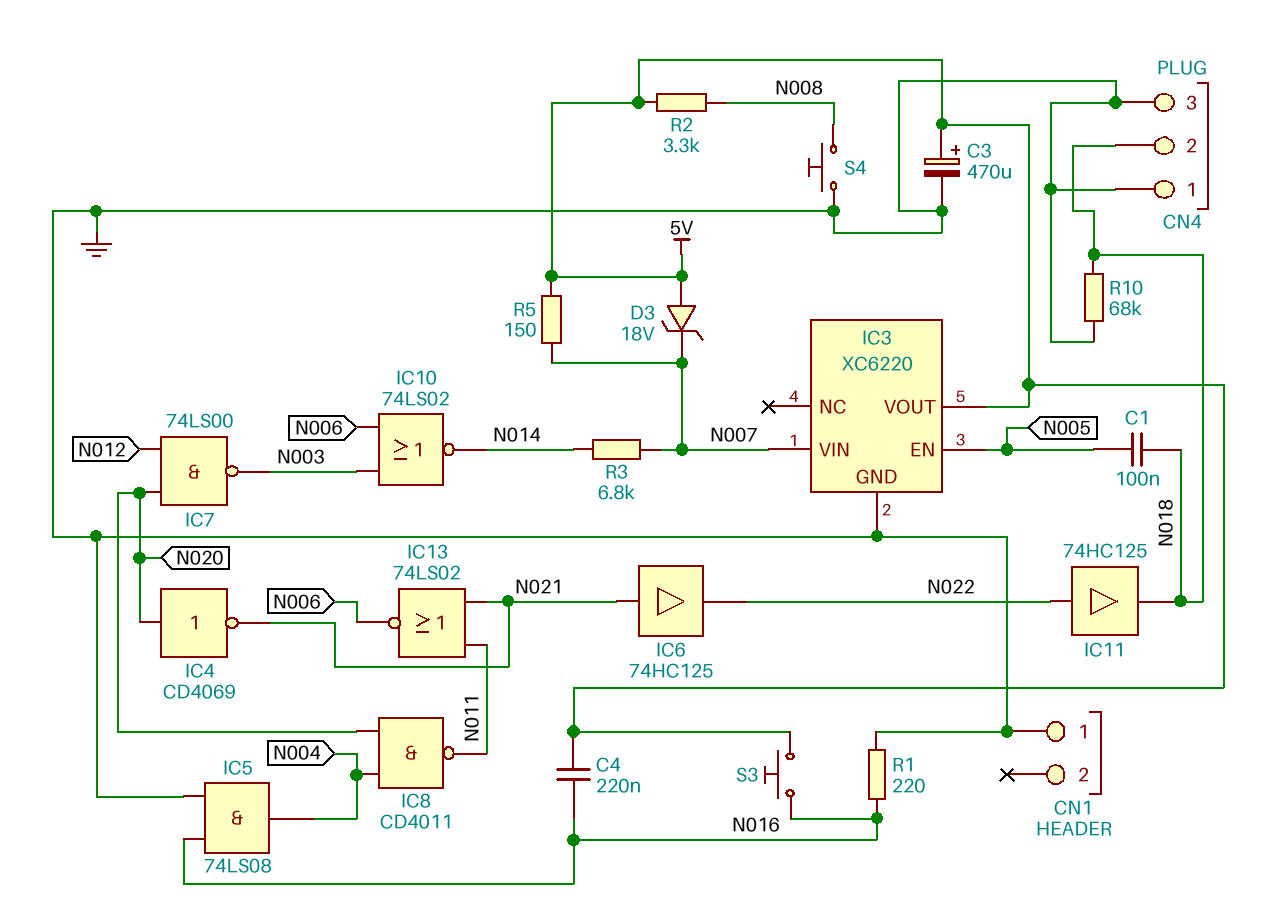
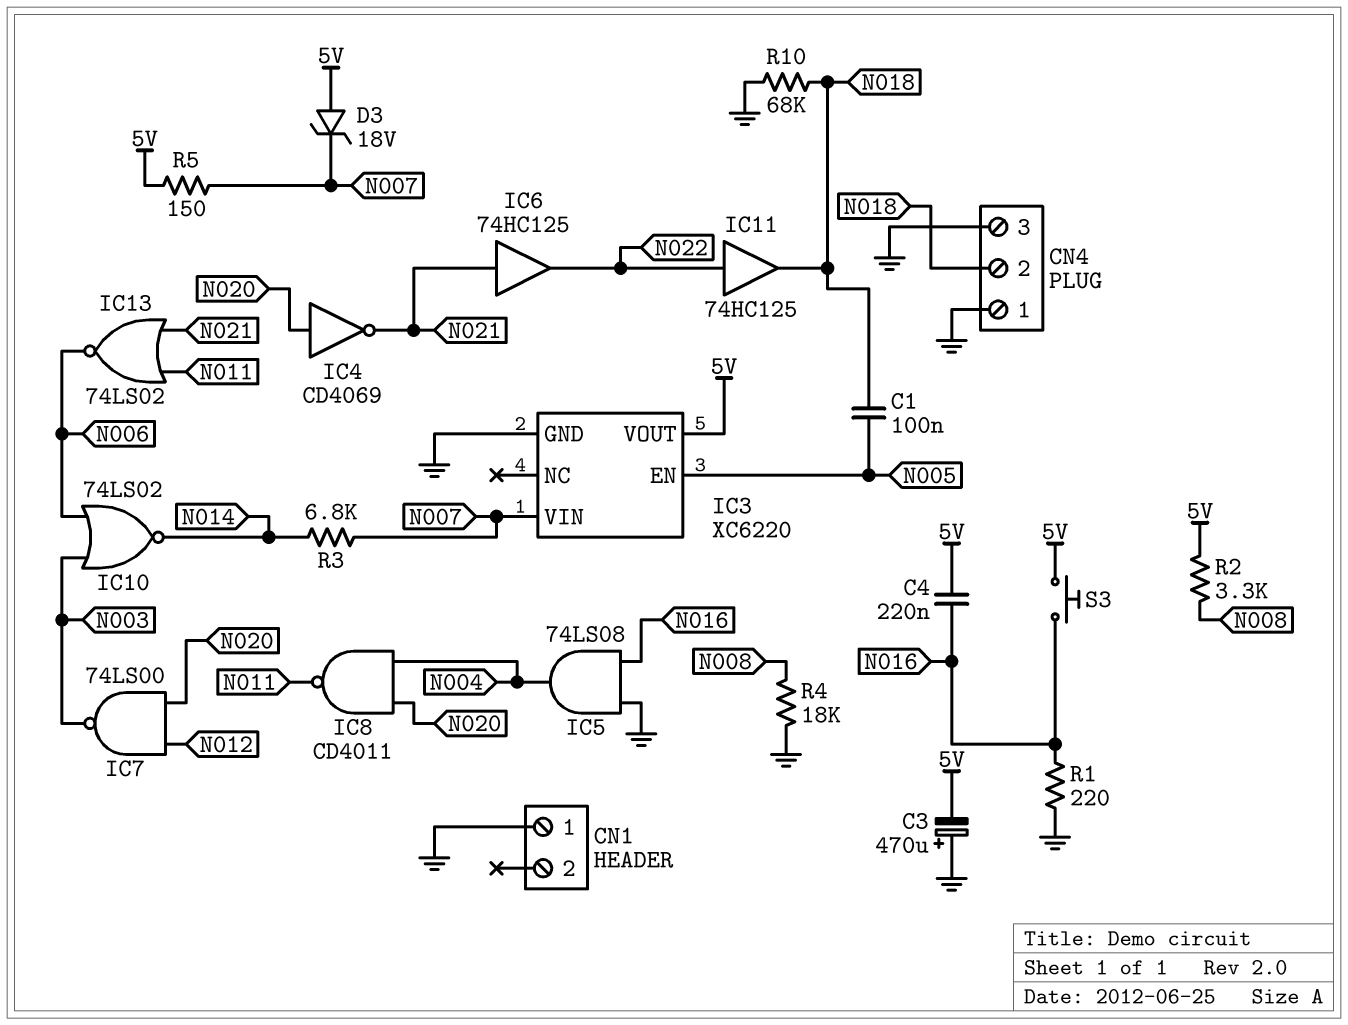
C3: 470uF (plus 5V, minus GND) -> 470uF (plus GND, minus 5V)
R4: none -> 18k (GND, N008)
S4: button (GND, N008) -> none

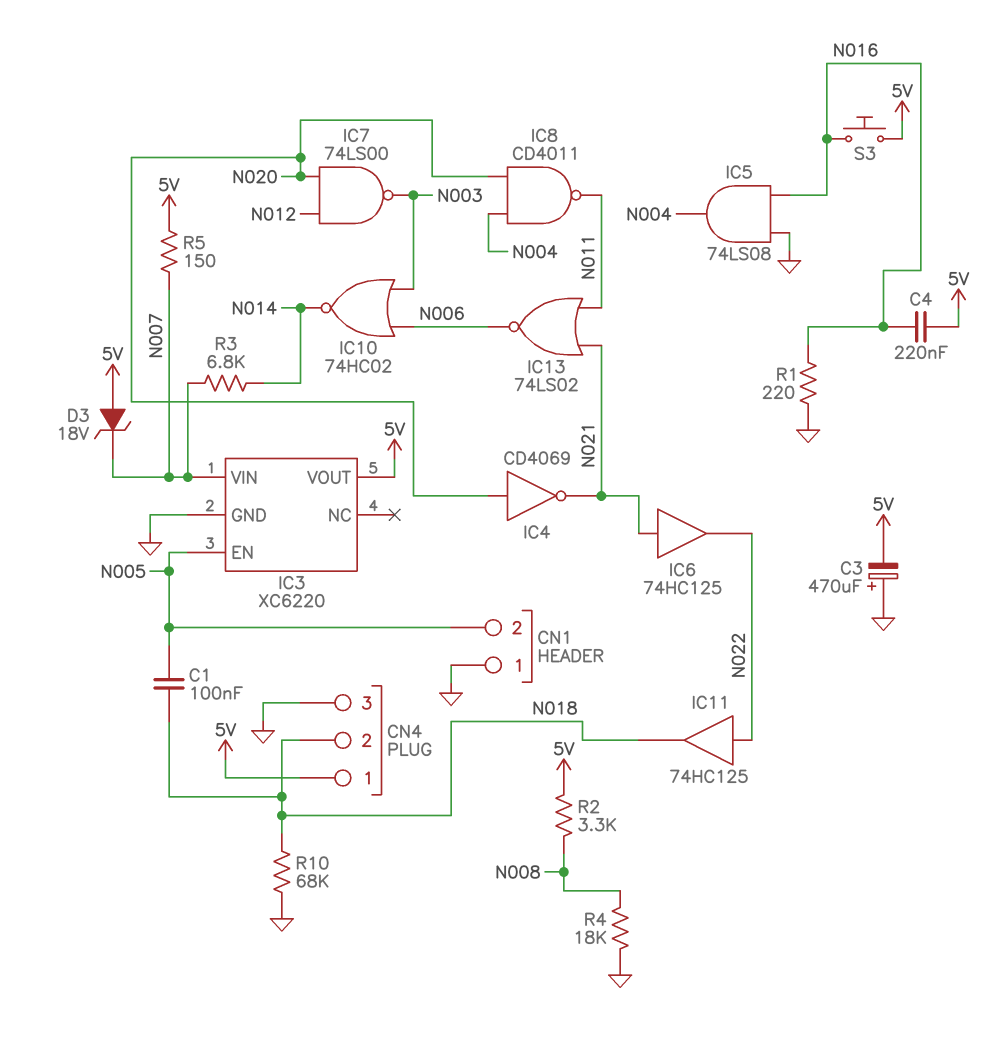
CN1 pin 2: none -> N005
CN4 pin 1: GND -> 5V
IC10: NOR 74LS02 (in N003, in N006, out N014) -> NOR 74HC02 (in N003, in N006, out N014)

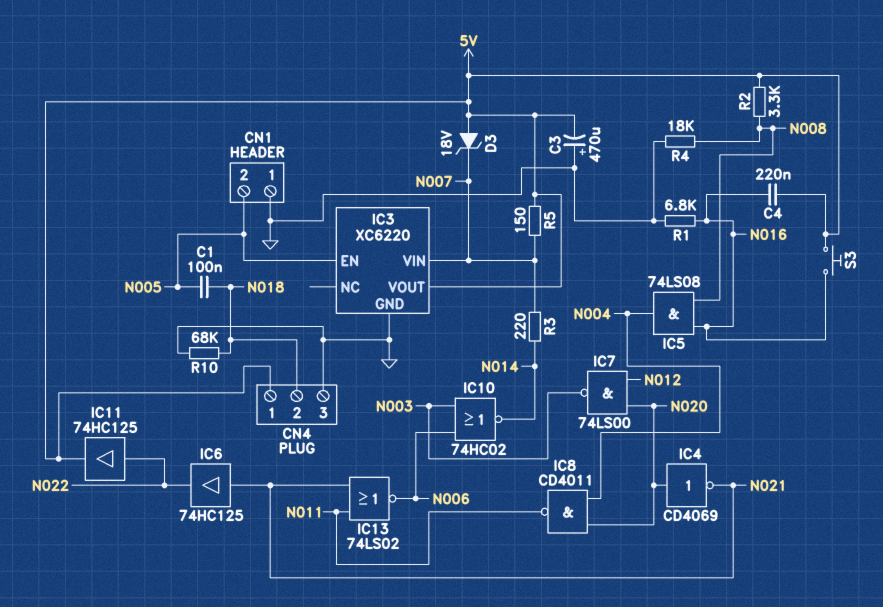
IC5: AND 74LS08 (in GND, in N016, out N004) -> AND 74LS08 (in N008, in N016, out N004)
IC11: buffer 74HC125 (in N022, out N018) -> buffer 74HC125 (in N022, out 5V)
R1: 220 (GND, N016) -> 6.8k (GND, N016)
R3: 6.8k (N007, N014) -> 220 (N007, N014)

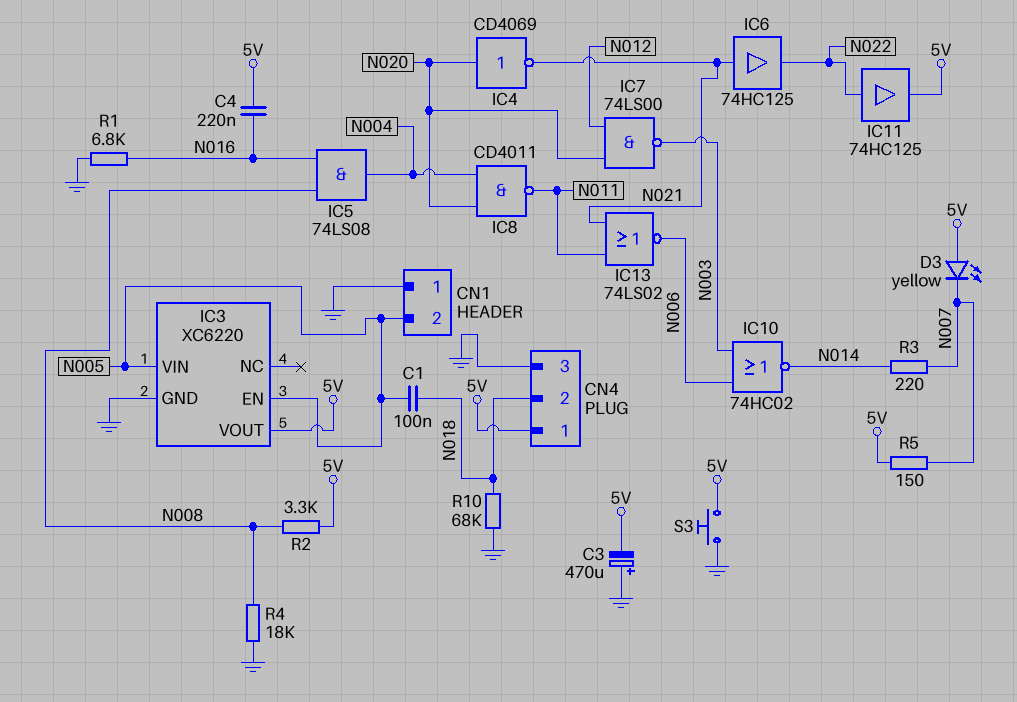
D3: zener 18V (A 5V, K N007) -> LED yellow (A 5V, K N007)
IC3 pin VIN: N007 -> N005
S3: button (5V, N016) -> button (5V, GND)

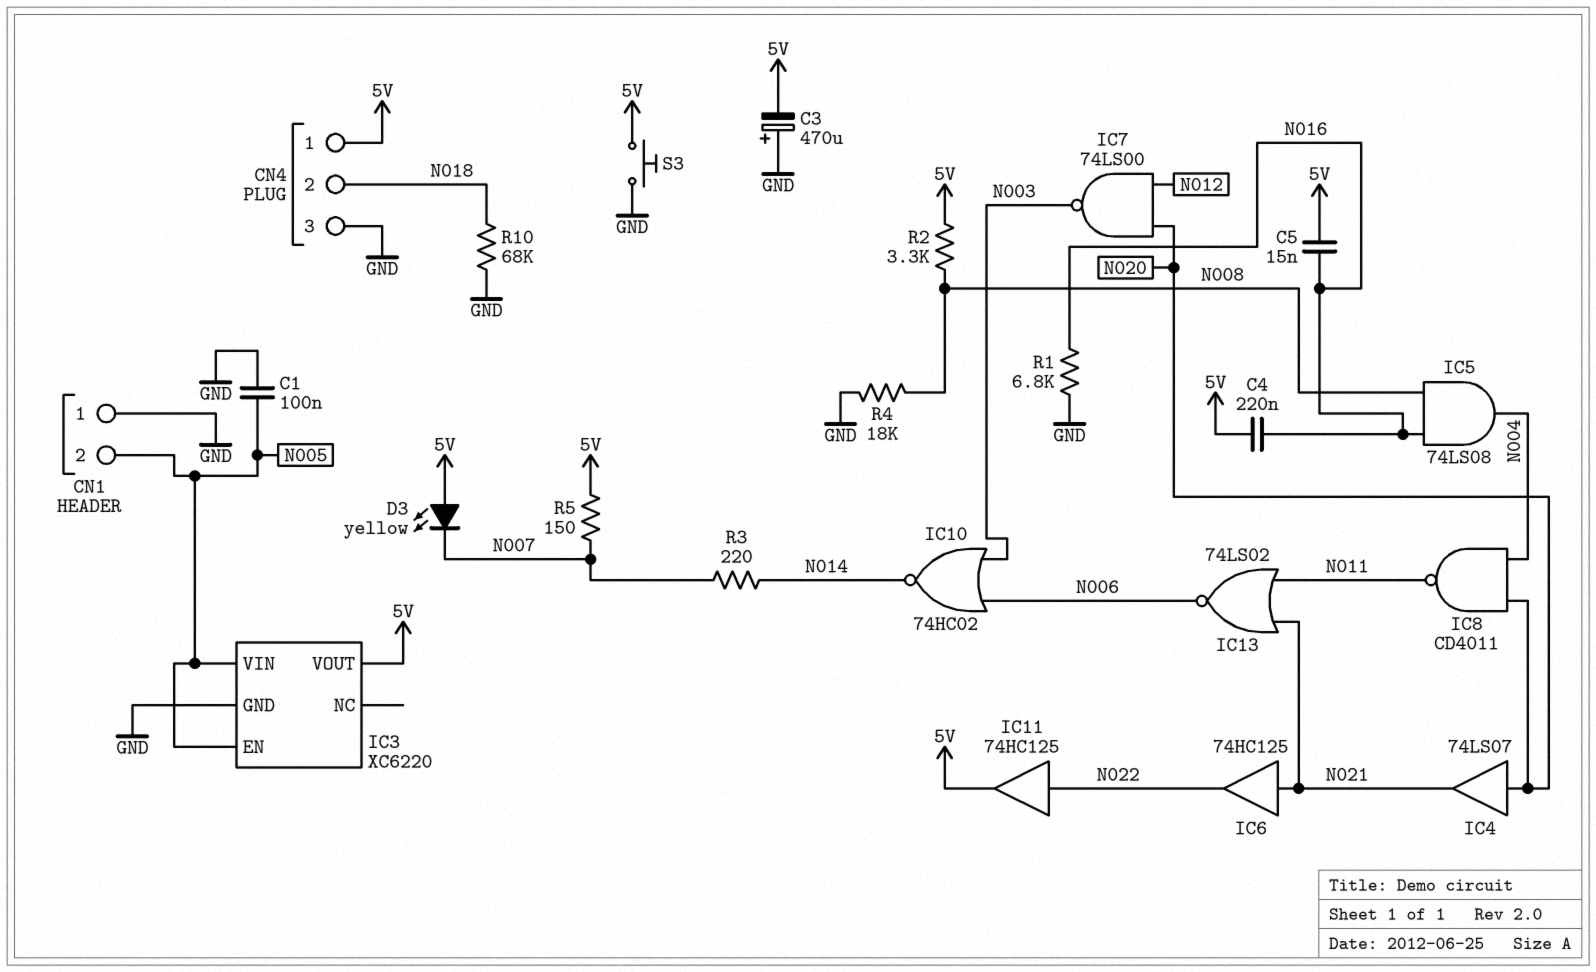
C1: 100nF (N005, N018) -> 100nF (GND, N005)
C5: none -> 15nF (5V, N016)
IC4: NOT CD4069 (in N020, out N021) -> buffer 74LS07 (in N020, out N021)

